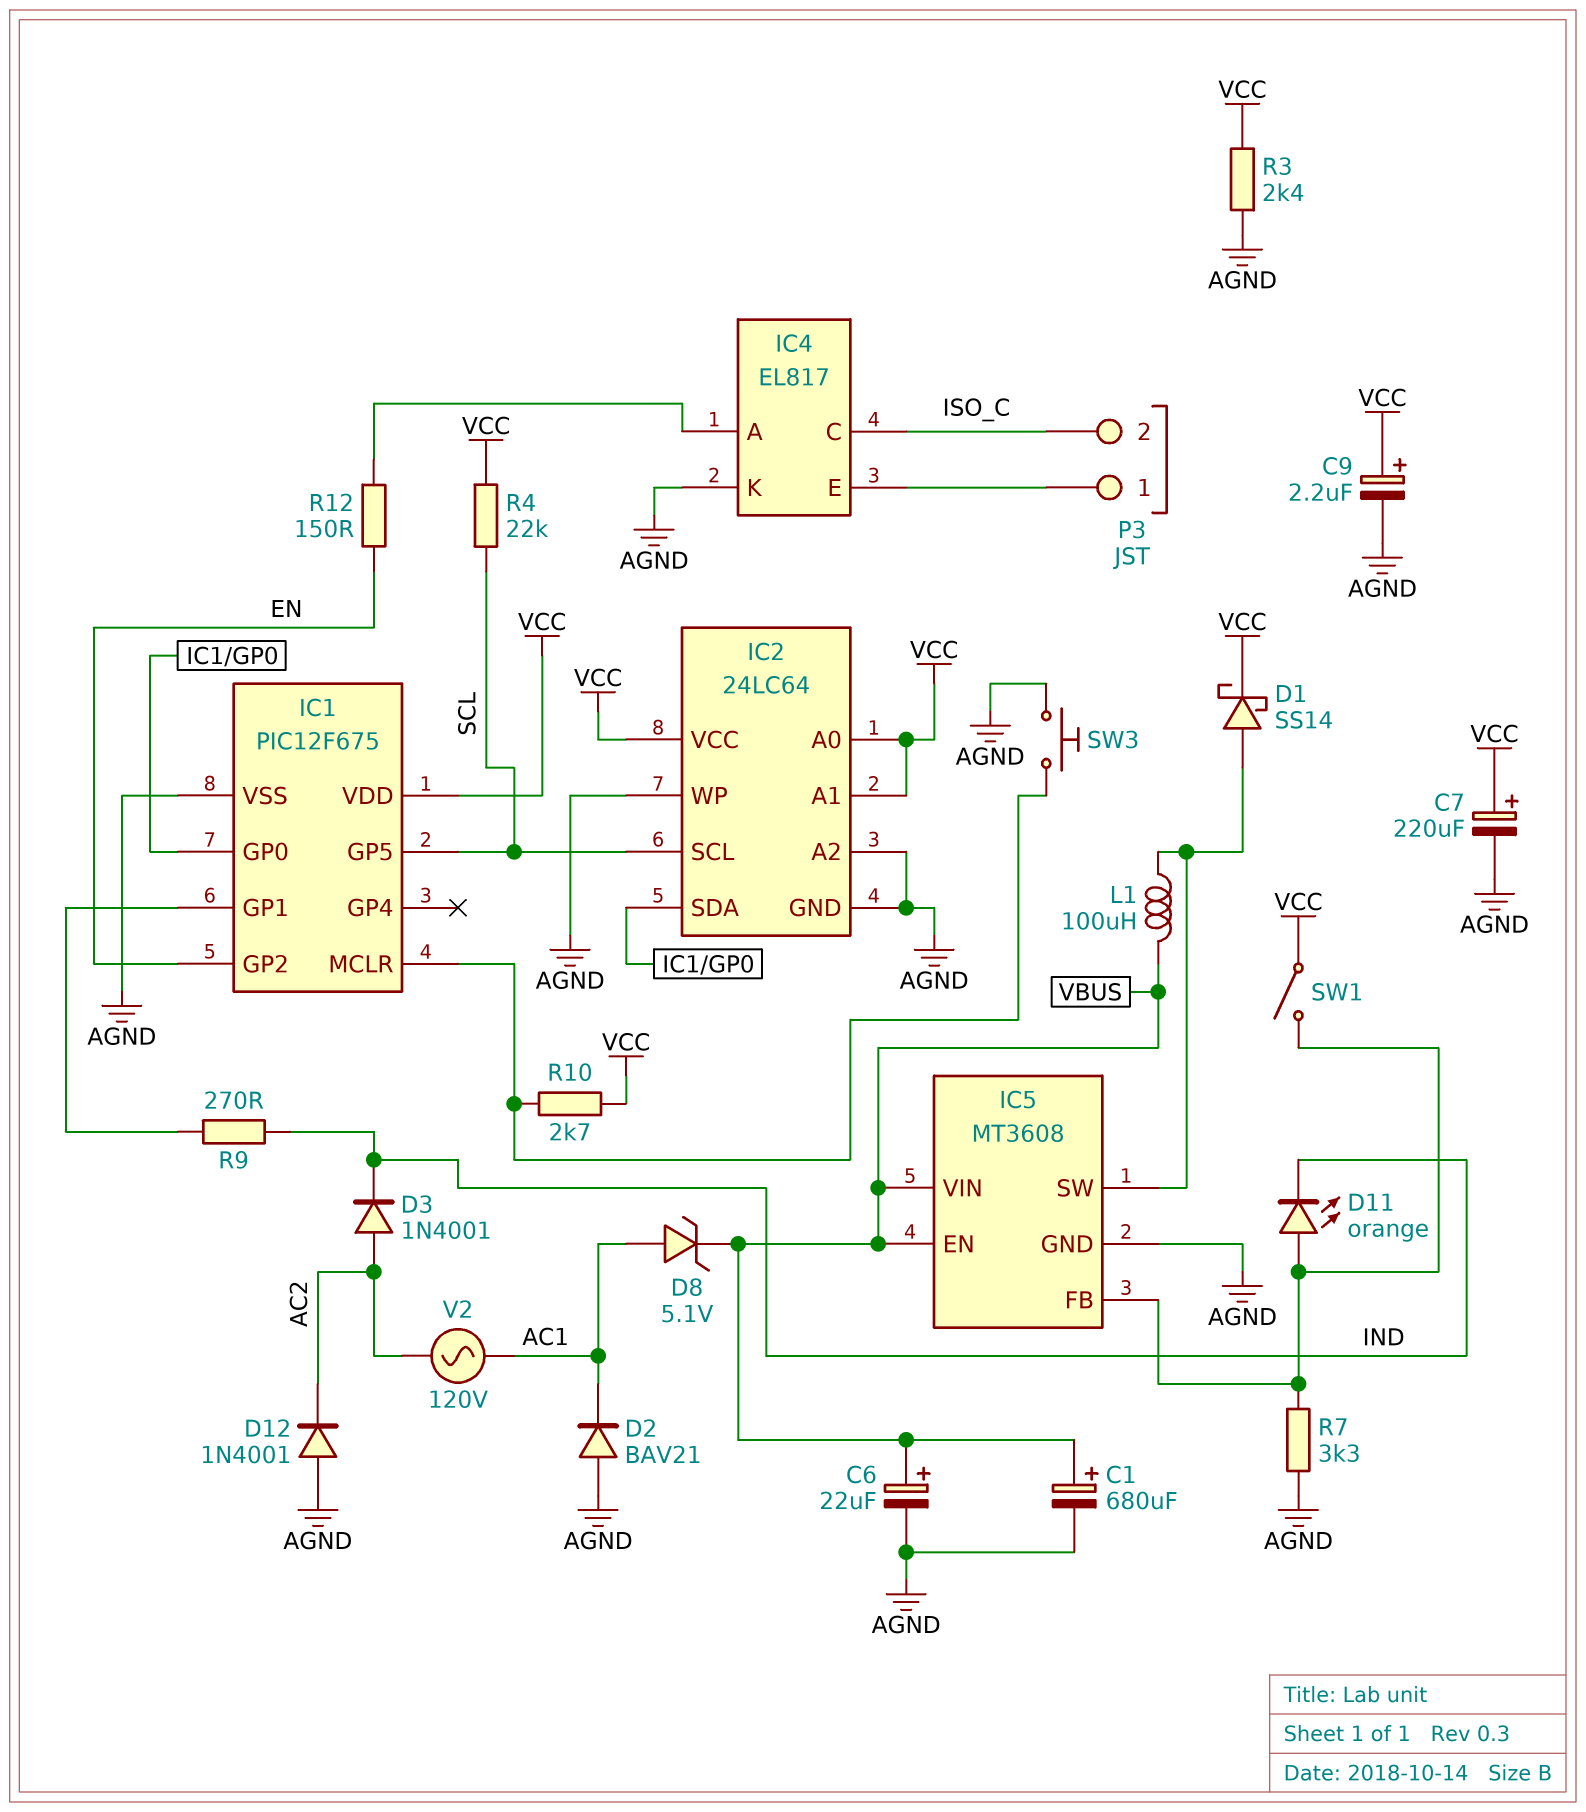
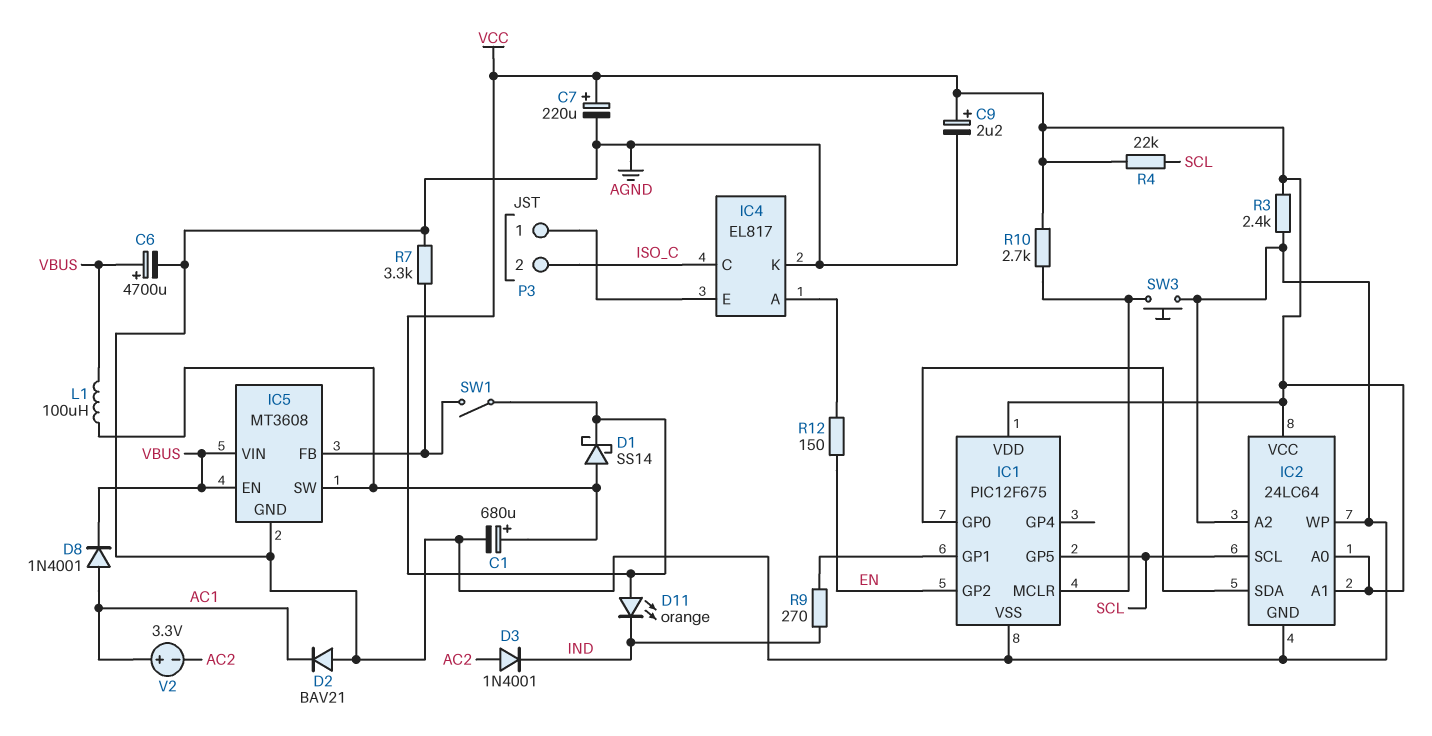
C1: 680uF (plus VBUS, minus AGND) -> 680uF (plus IC5/SW, minus AGND)
C6: 22uF (plus VBUS, minus AGND) -> 4700uF (plus VBUS, minus AGND)
D8: zener 5.1V (A AC1, K VBUS) -> diode 1N4001 (A AC1, K VBUS)
D11: LED orange (A IC5/FB, K IND) -> LED orange (A VCC, K IND)
D12: diode 1N4001 (A AGND, K AC2) -> none
V2: AC 120V (AC1, AC2) -> 3.3V (plus AC1, minus AC2)

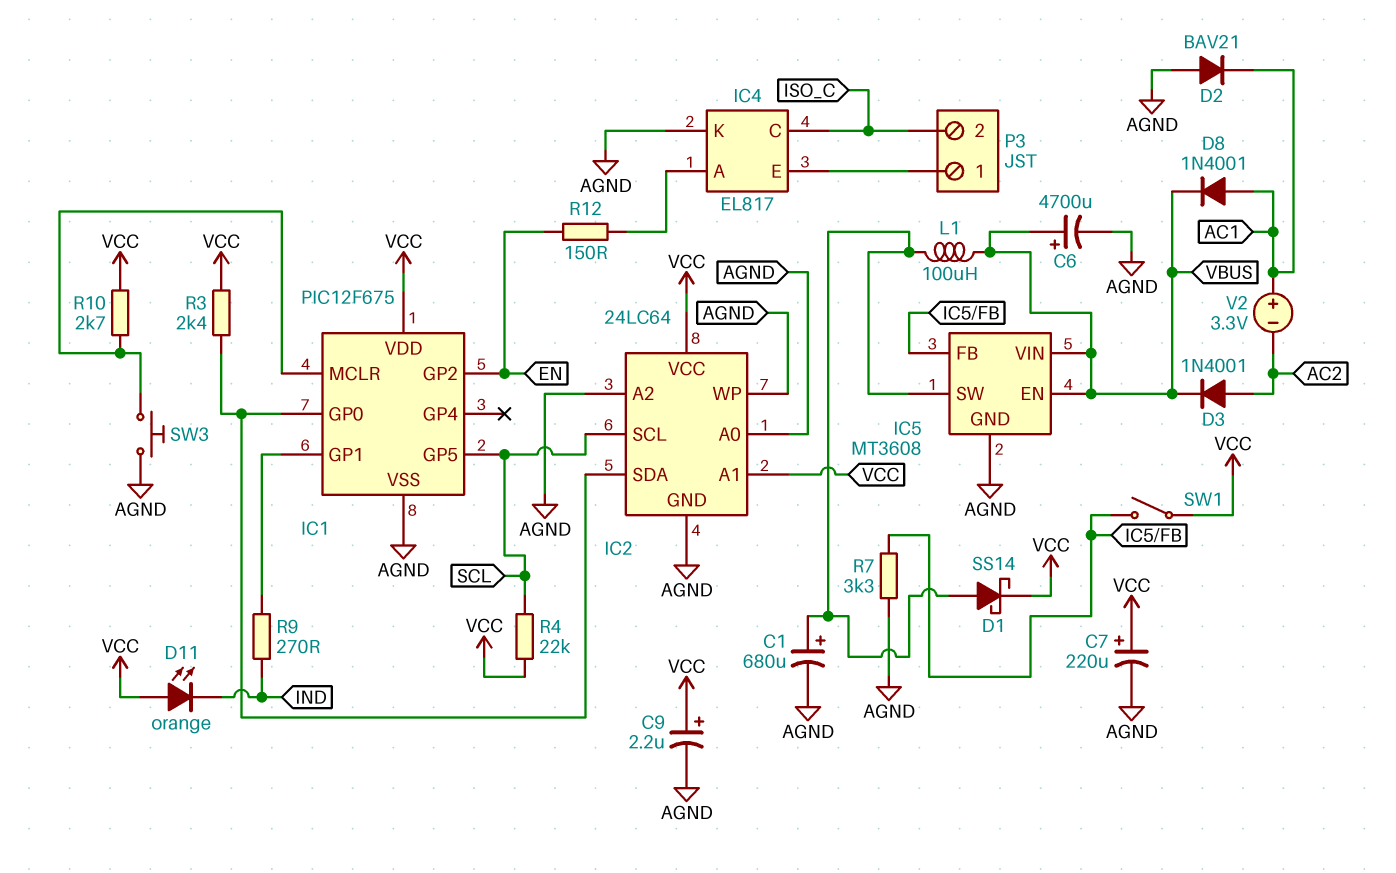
D3: diode 1N4001 (A AC2, K IND) -> diode 1N4001 (A AC2, K VBUS)
IC2 pin A0: VCC -> AGND
R3: 2.4k (AGND, VCC) -> 2.4k (IC1/GP0, VCC)

